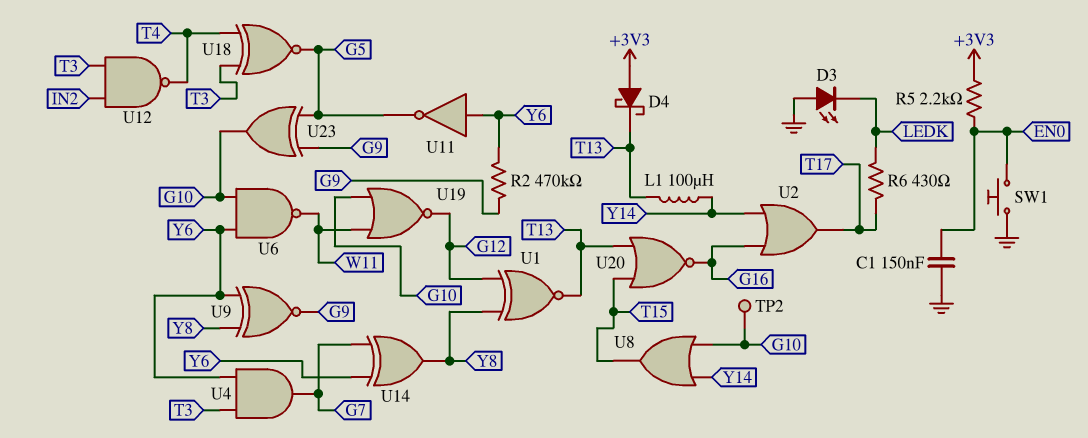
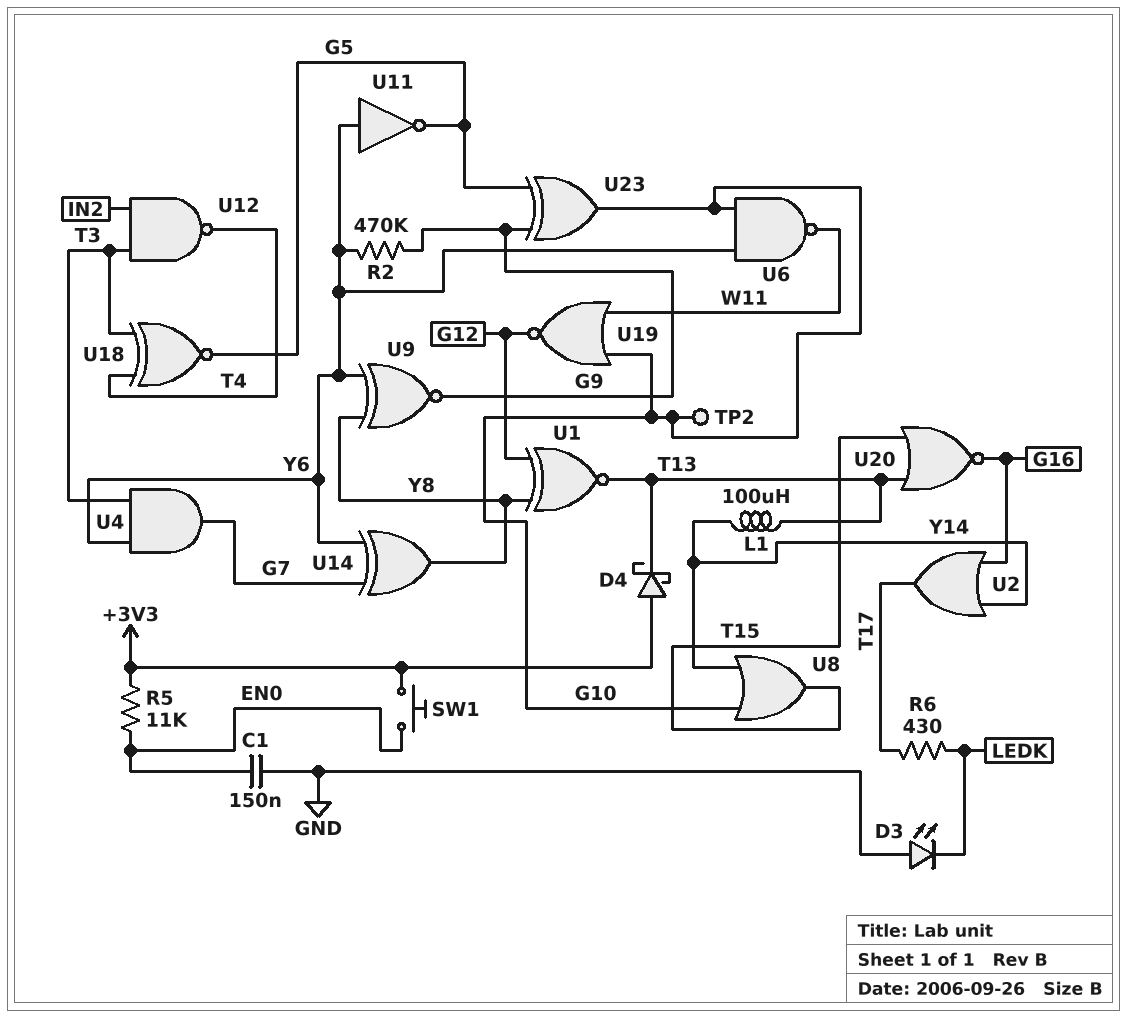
R5: 2.2k (+3V3, EN0) -> 11k (+3V3, EN0)
SW1: button (EN0, GND) -> button (+3V3, EN0)

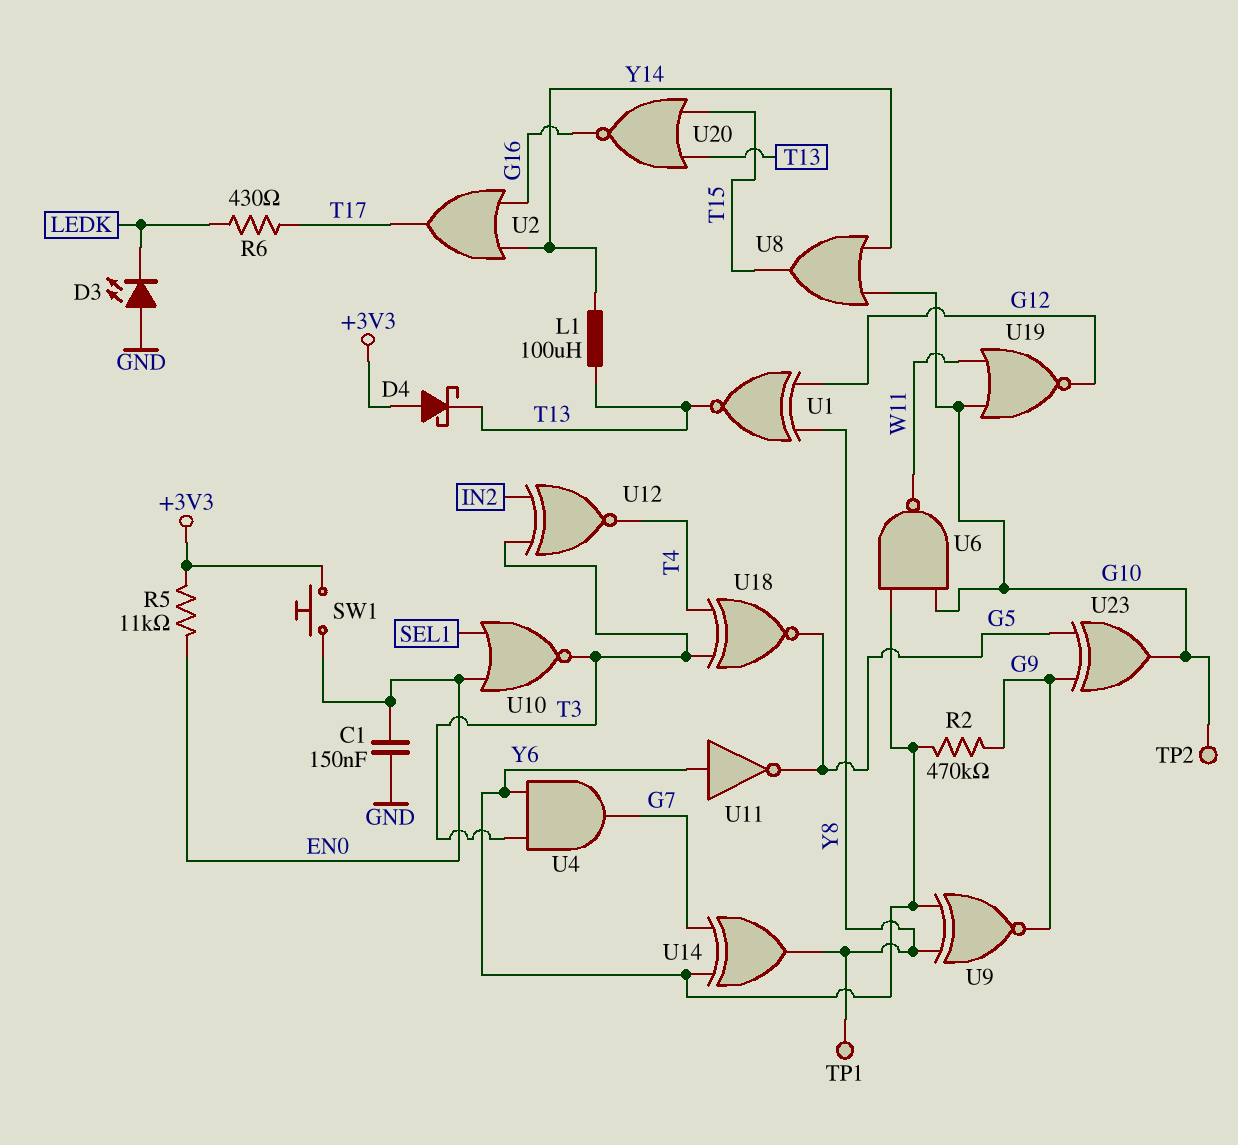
TP1: none -> test point (Y8)
U10: none -> NOR (in EN0, in SEL1, out T3)
U12: NAND (in IN2, in T3, out T4) -> XNOR (in IN2, in T3, out T4)

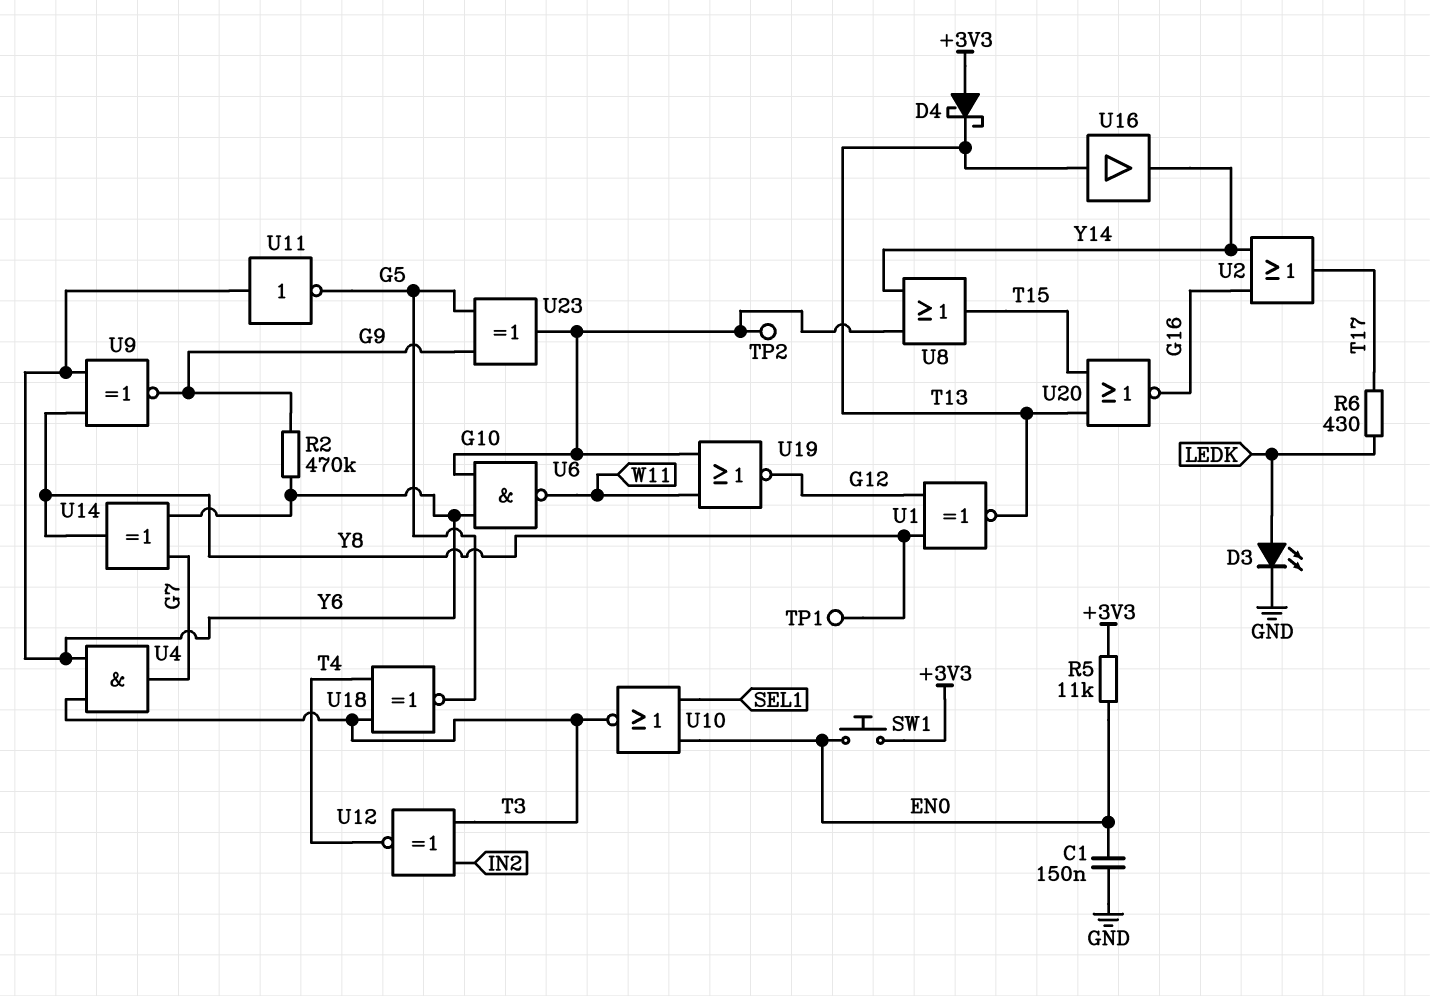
D3: LED (A GND, K LEDK) -> LED (A LEDK, K GND)
L1: 100uH (T13, Y14) -> none
U16: none -> buffer (in T13, out Y14)

